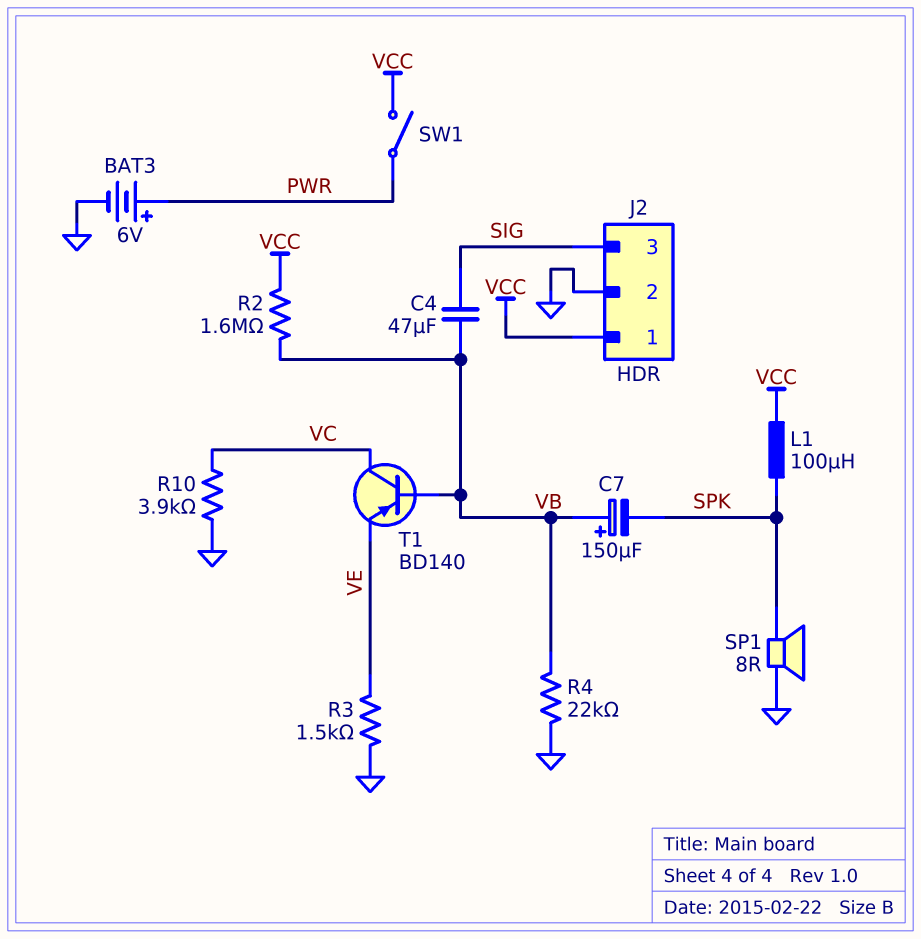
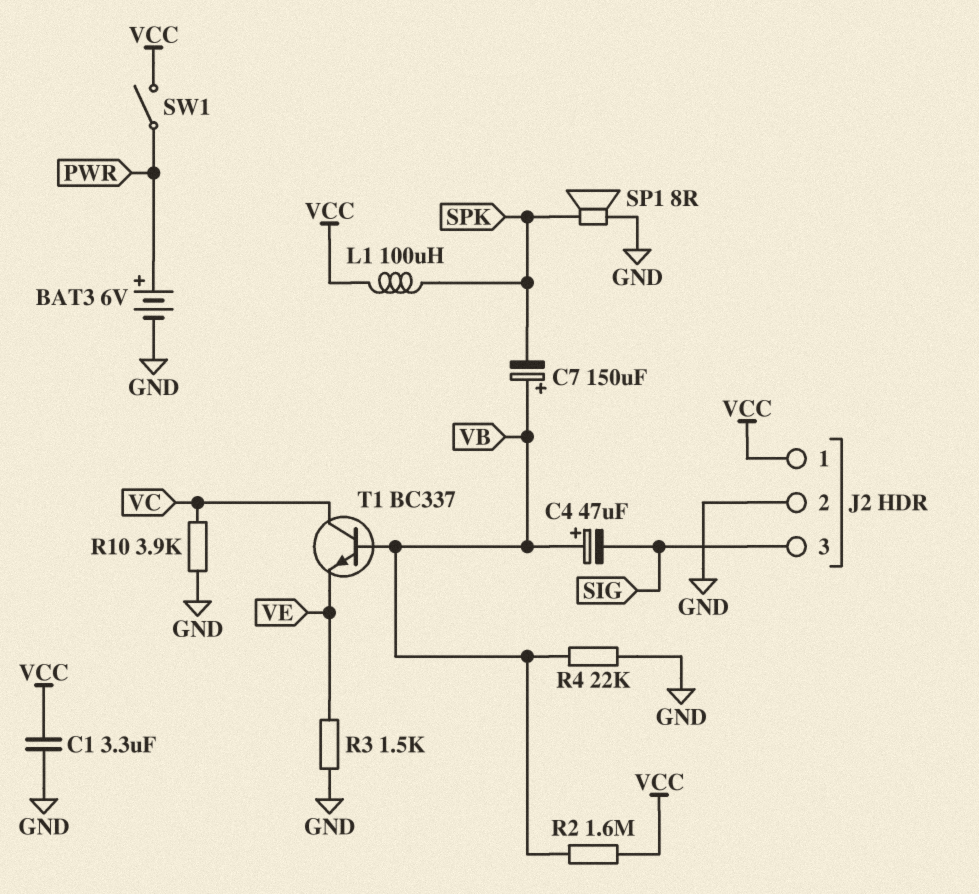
C1: none -> 3.3uF (GND, VCC)
C4: 47uF (SIG, VB) -> 47uF (plus VB, minus SIG)
T1: PNP BD140 (B VB, C VC, E VE) -> NPN BC337 (B VB, C VC, E VE)

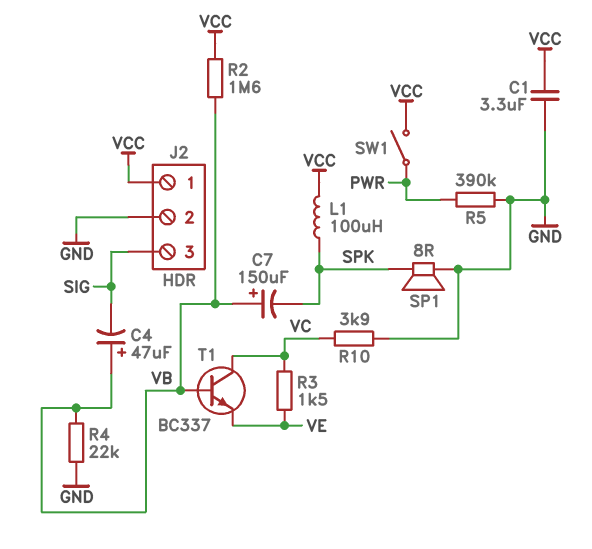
BAT3: 6V (plus PWR, minus GND) -> none
R3: 1.5k (GND, VE) -> 1.5k (VC, VE)
R5: none -> 390k (GND, PWR)

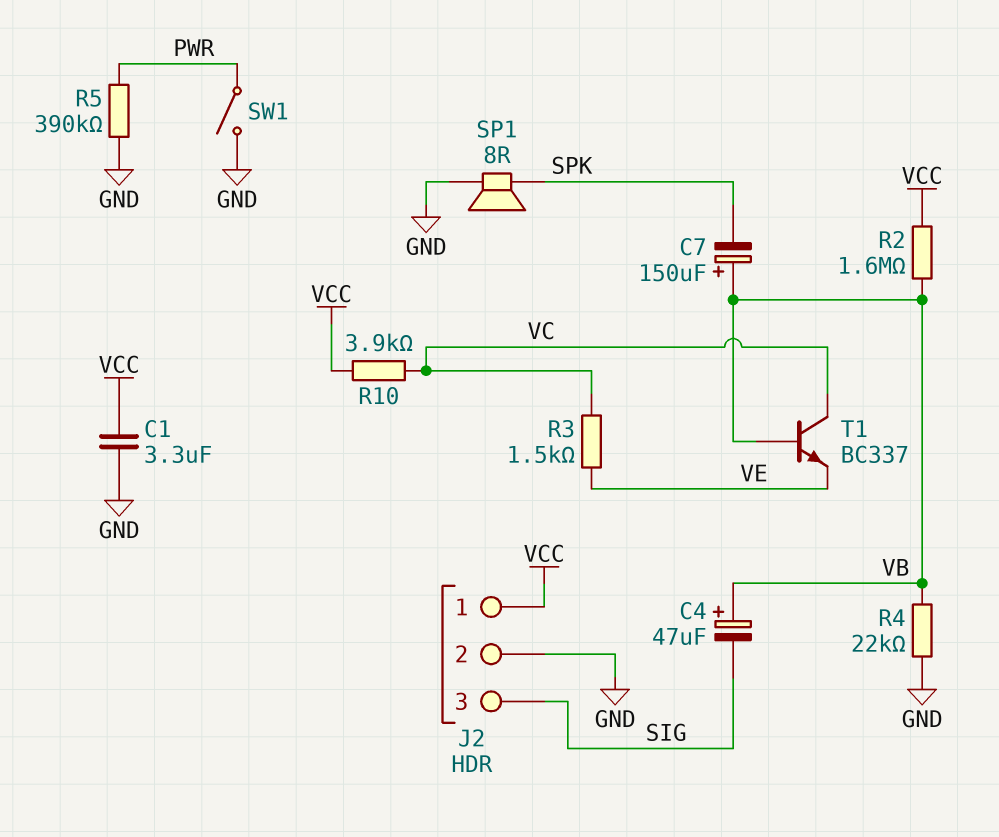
L1: 100uH (SPK, VCC) -> none
R10: 3.9k (GND, VC) -> 3.9k (VC, VCC)
SW1: switch (PWR, VCC) -> switch (GND, PWR)

